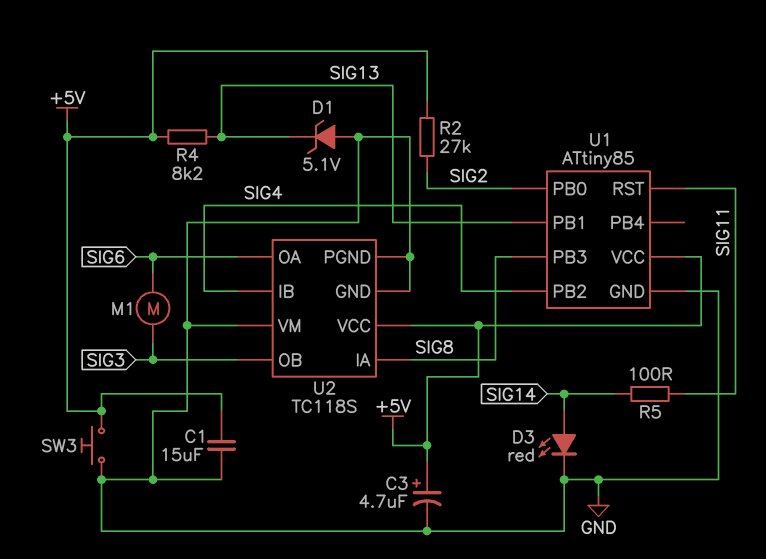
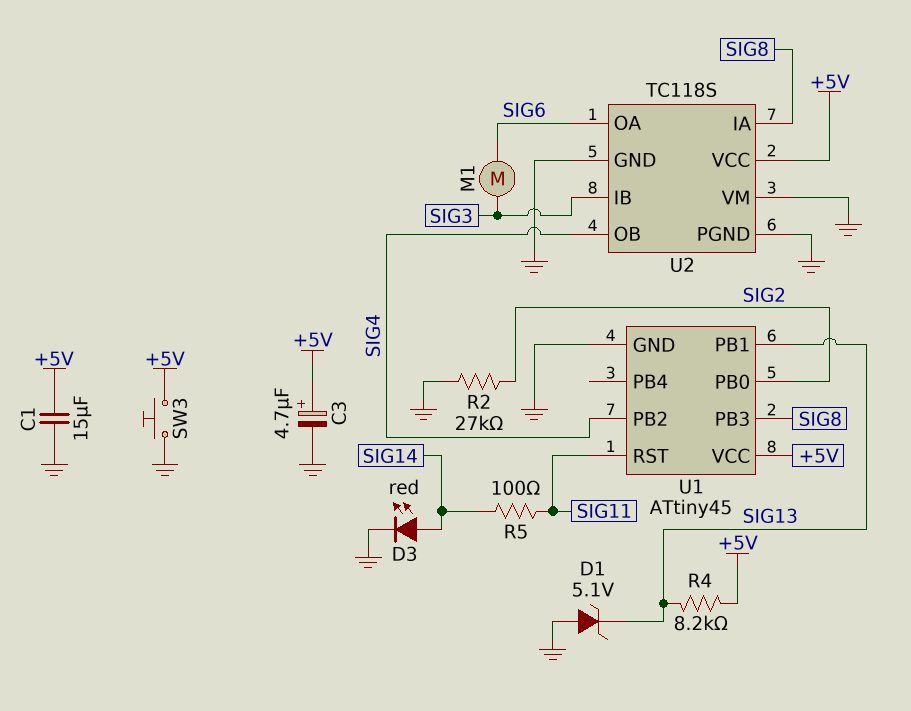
R2: 27k (+5V, SIG2) -> 27k (GND, SIG2)
U1: ATtiny85 -> ATtiny45
U2 pin IB: SIG4 -> SIG3
U2 pin OB: SIG3 -> SIG4

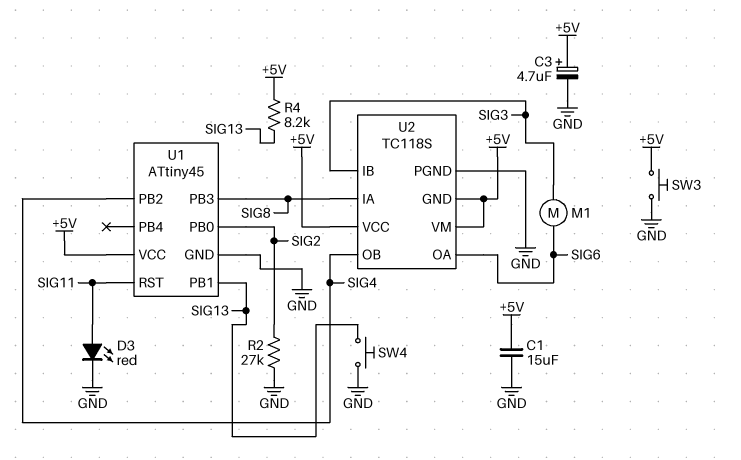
D1: zener 5.1V (A GND, K SIG13) -> none
D3: LED red (A SIG14, K GND) -> LED red (A SIG11, K GND)
R5: 100 (SIG11, SIG14) -> none
SW4: none -> button (GND, SIG13)
U2 pin GND: GND -> +5V
U2 pin VM: GND -> +5V

